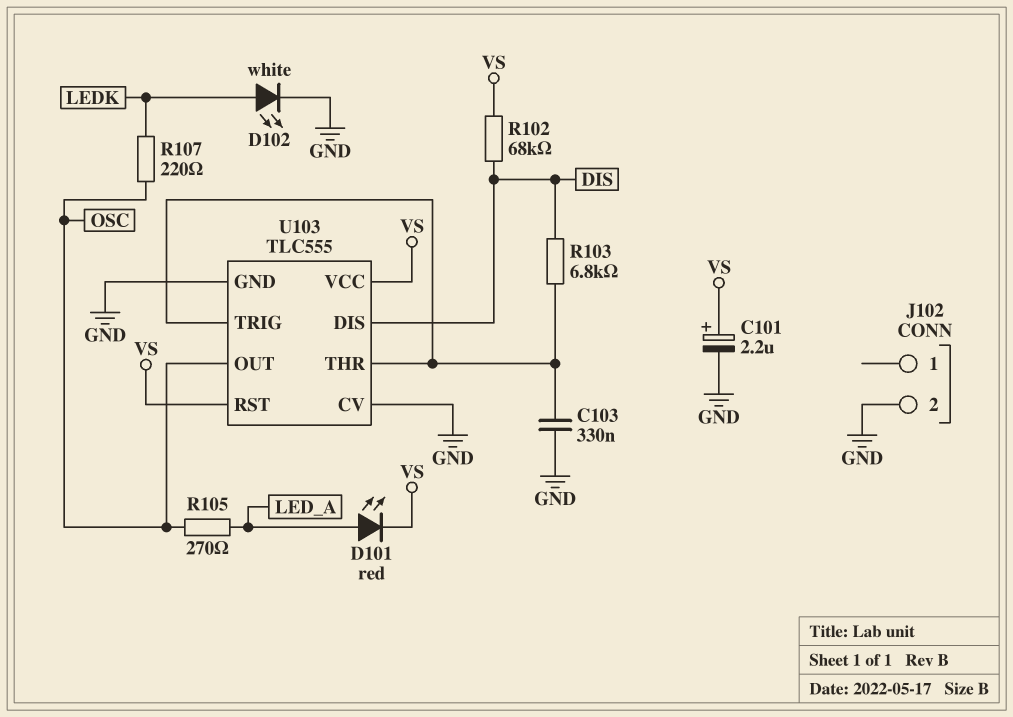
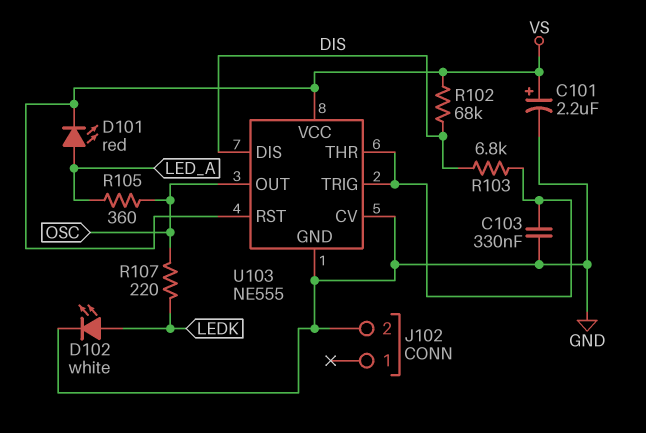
R105: 270 (LED_A, OSC) -> 360 (LED_A, OSC)
U103: TLC555 -> NE555

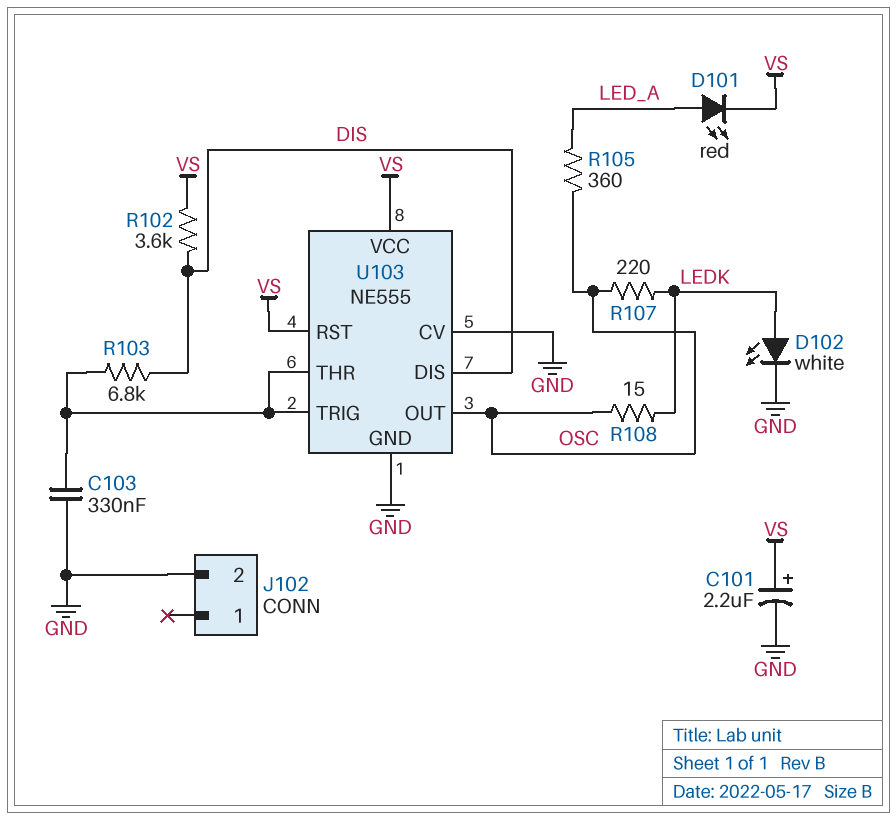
R102: 68k (DIS, VS) -> 3.6k (DIS, VS)
R108: none -> 15 (LEDK, OSC)

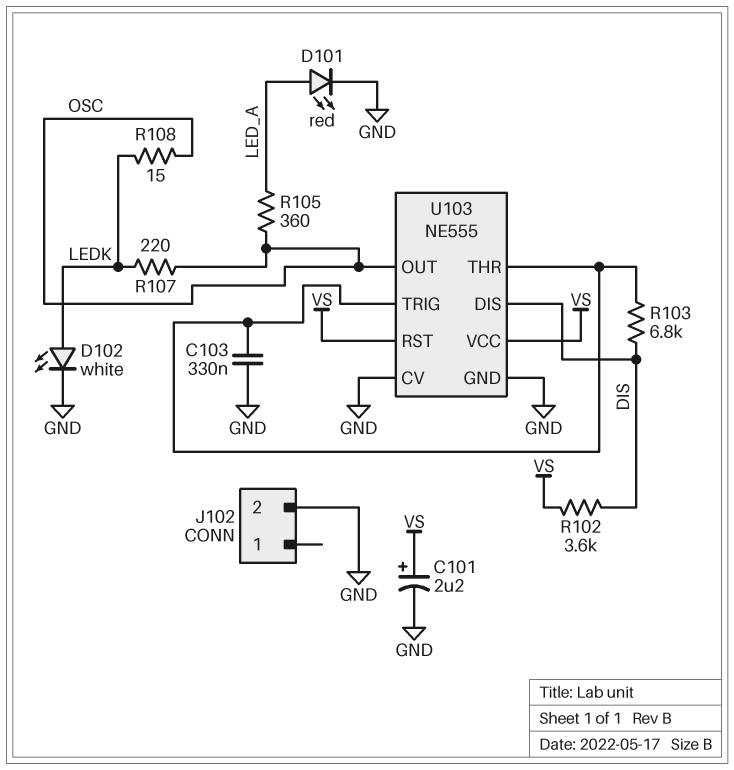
D101: LED red (A LED_A, K VS) -> LED red (A LED_A, K GND)

